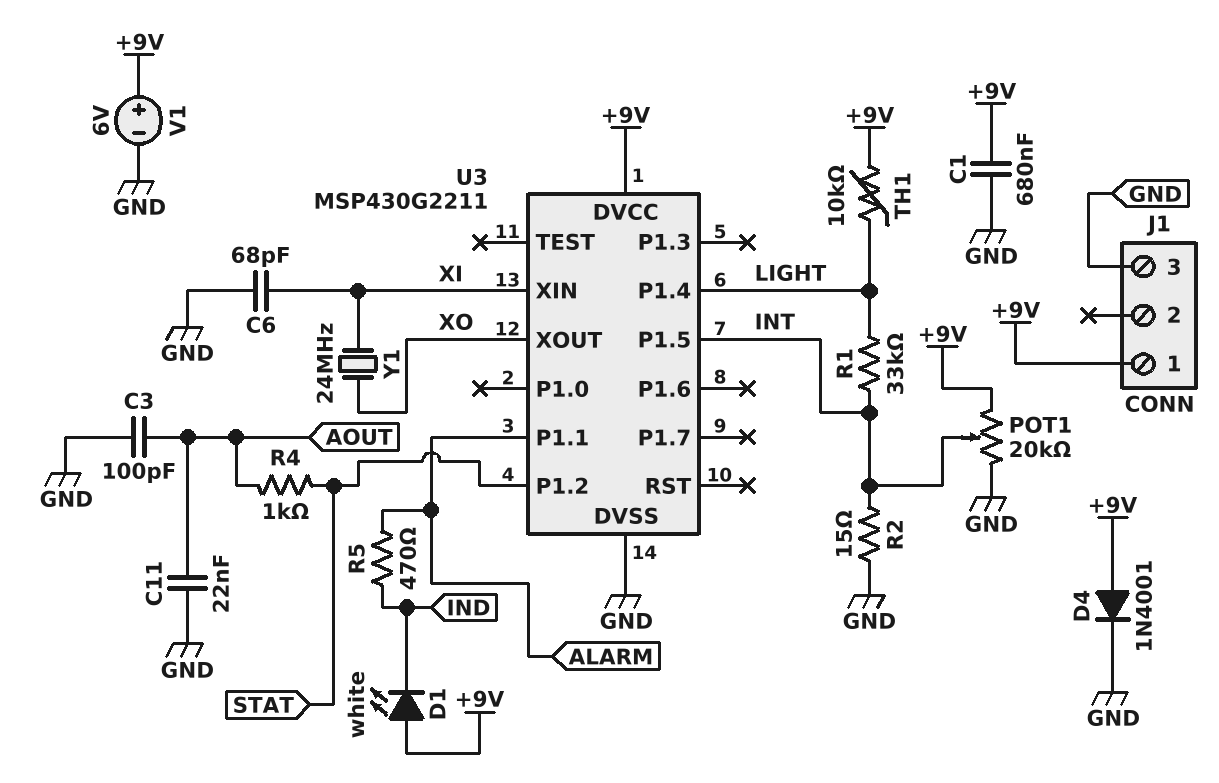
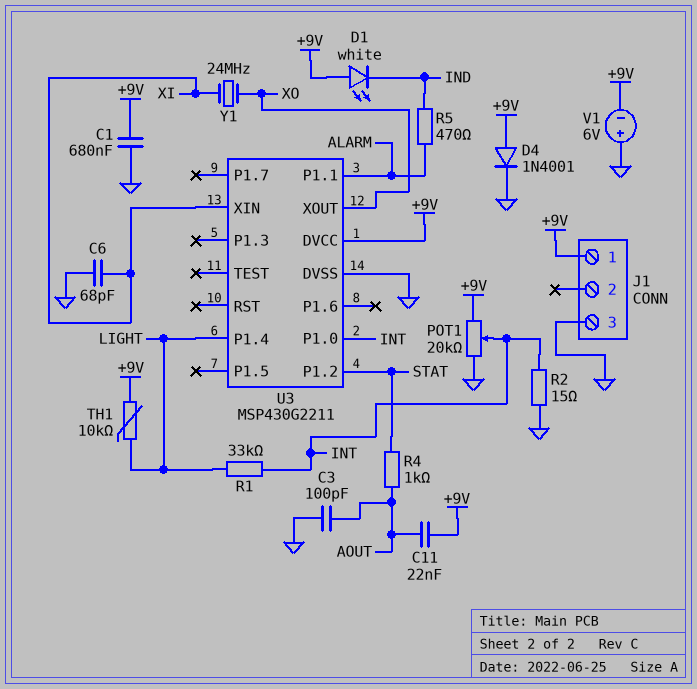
C11: 22nF (AOUT, GND) -> 22nF (+9V, AOUT)
U3 pin P1.0: none -> INT
U3 pin P1.5: INT -> none
V1: 6V (plus +9V, minus GND) -> 6V (plus GND, minus +9V)

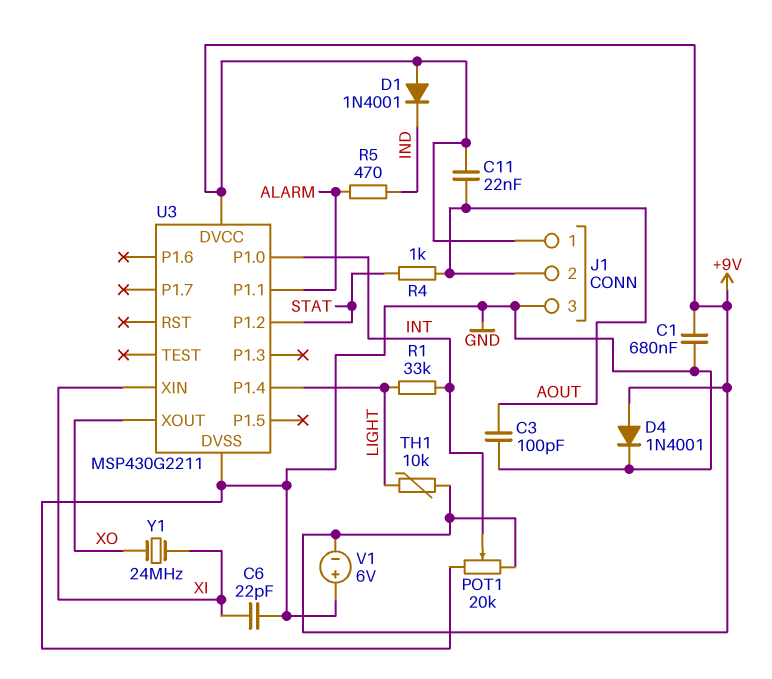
C6: 68pF (GND, XI) -> 22pF (GND, XI)
D1: LED white (A +9V, K IND) -> diode 1N4001 (A +9V, K IND)
J1 pin 2: none -> AOUT
R2: 15 (GND, INT) -> none

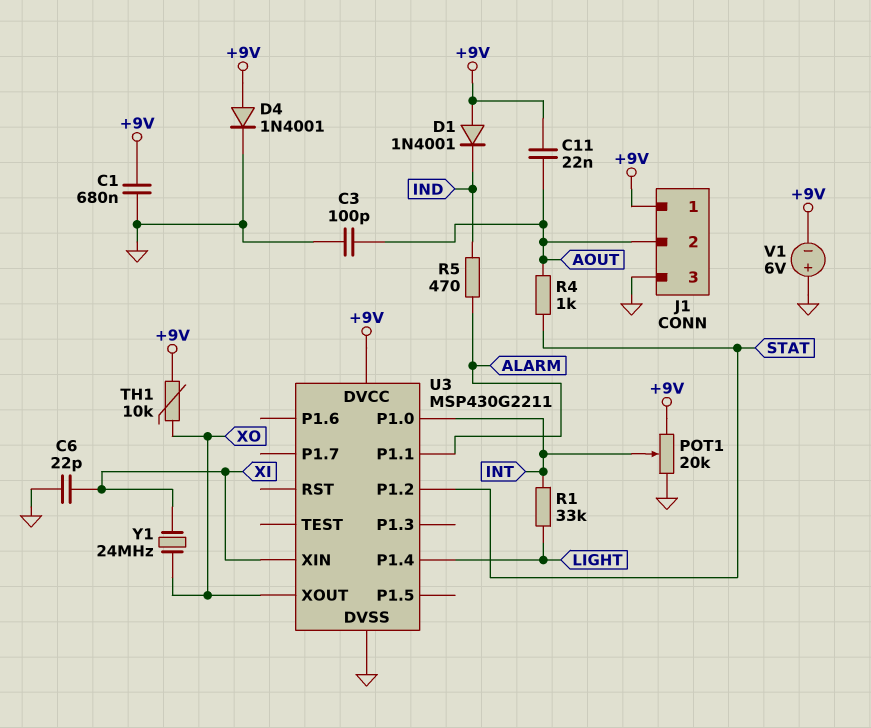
TH1: 10k (+9V, LIGHT) -> 10k (+9V, XO)

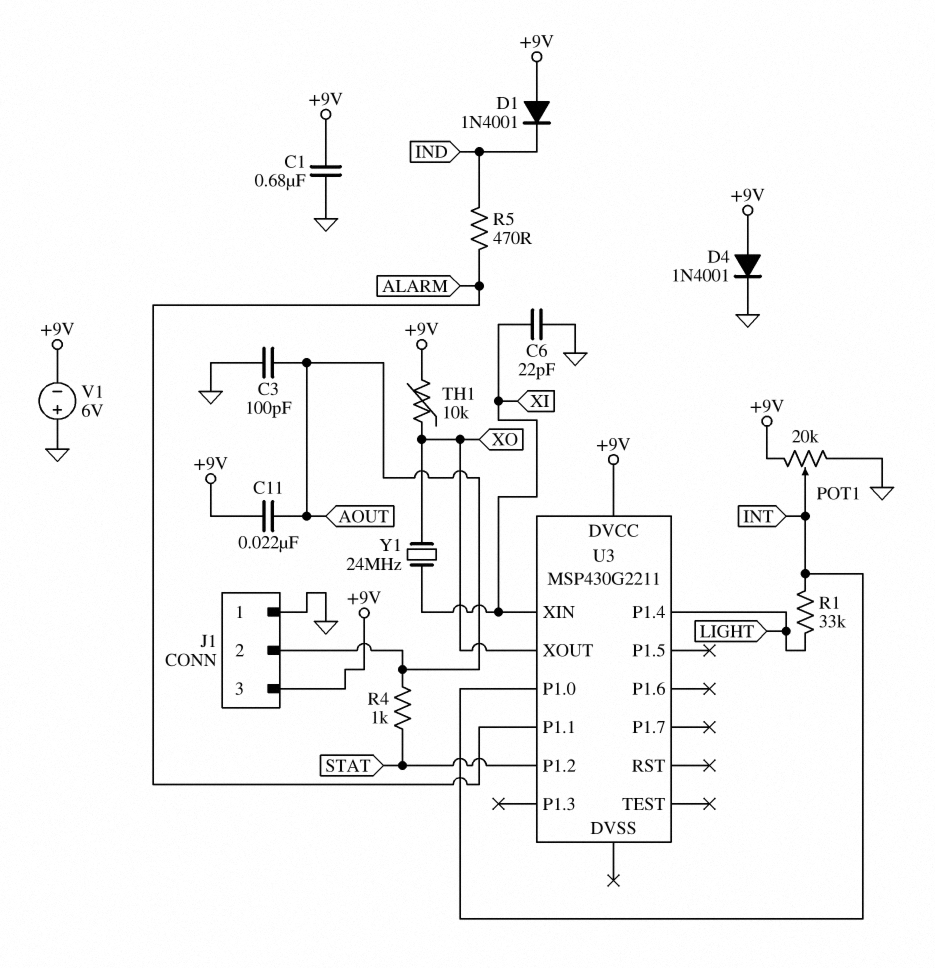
J1 pin 1: +9V -> GND
J1 pin 3: GND -> +9V
U3 pin DVSS: GND -> none

